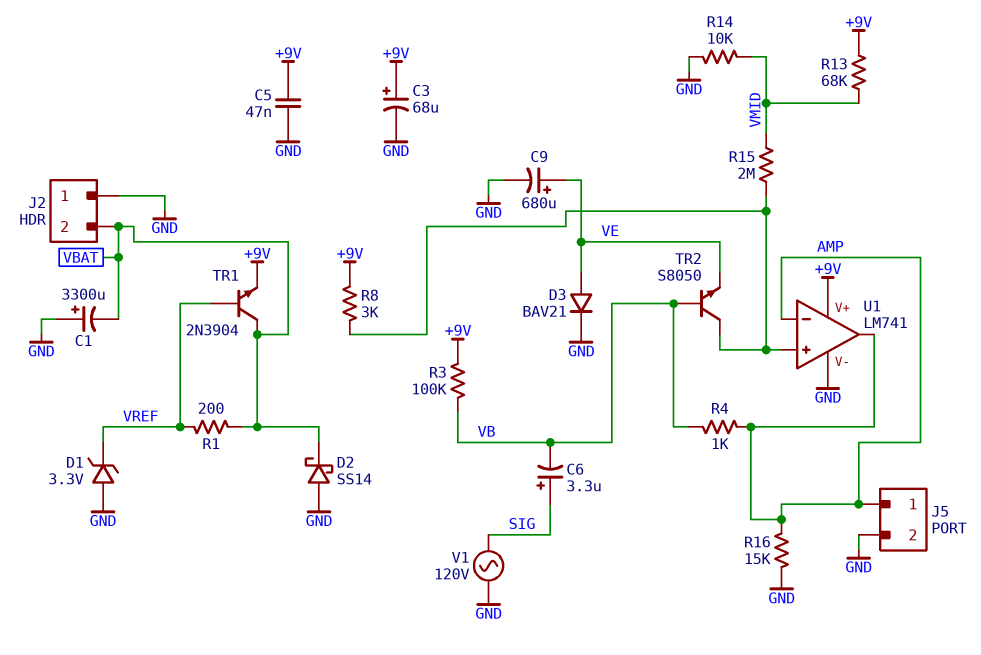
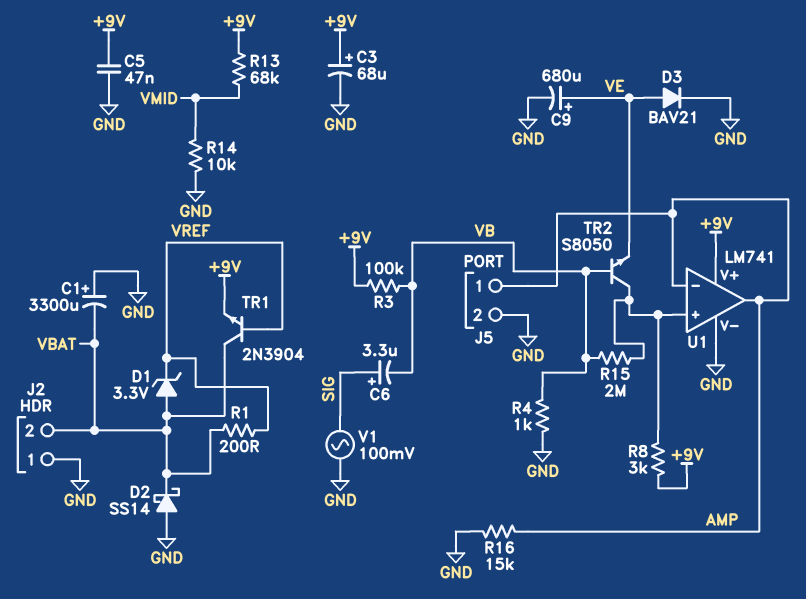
D1: zener 3.3V (A GND, K VREF) -> zener 3.3V (A VBAT, K VREF)
R4: 1k (AMP, VB) -> 1k (GND, VB)
R15: 2M (U1/in+, VMID) -> 2M (U1/in+, VB)
V1: AC 120V (GND, SIG) -> AC 100mV (GND, SIG)

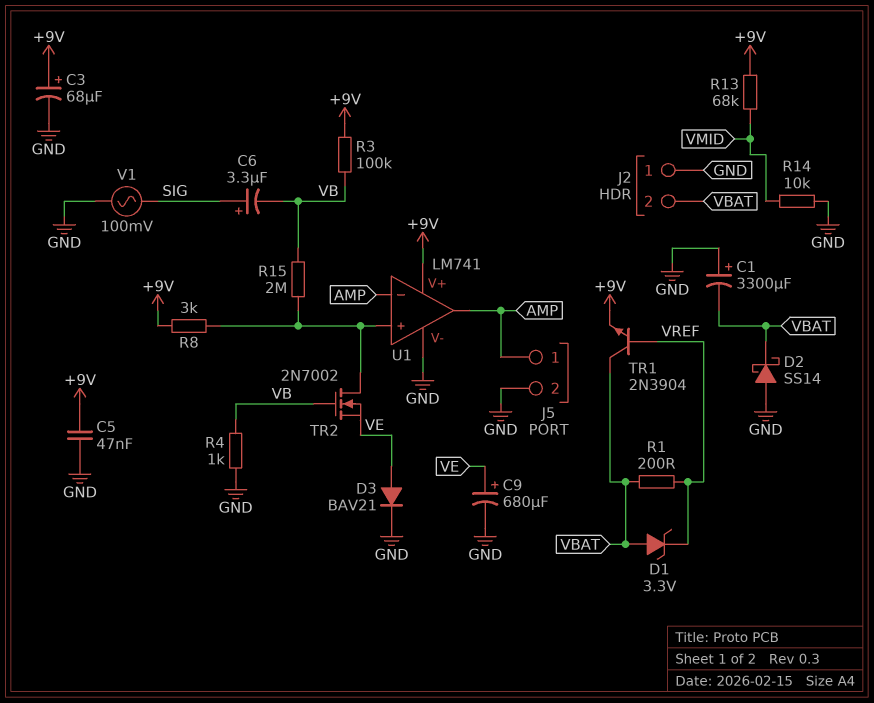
R16: 15k (AMP, GND) -> none
TR2: NPN S8050 (B VB, C U1/in+, E VE) -> NMOS 2N7002 (G VB, D U1/in+, S VE)

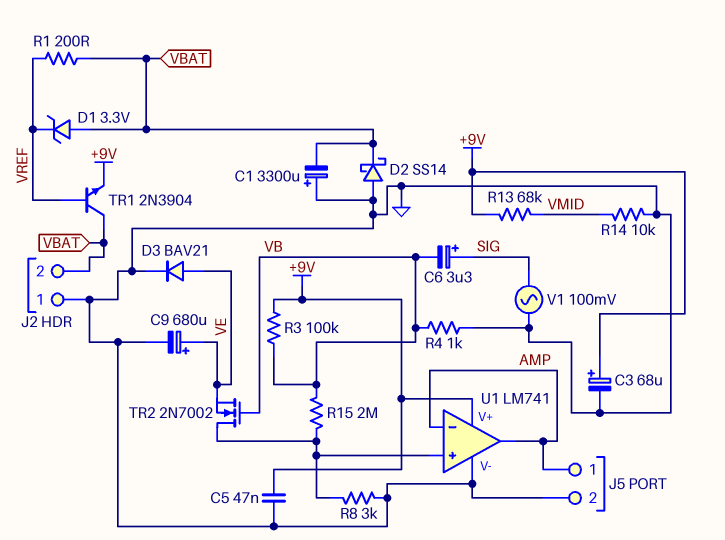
R8: 3k (+9V, U1/in+) -> 3k (GND, U1/in+)

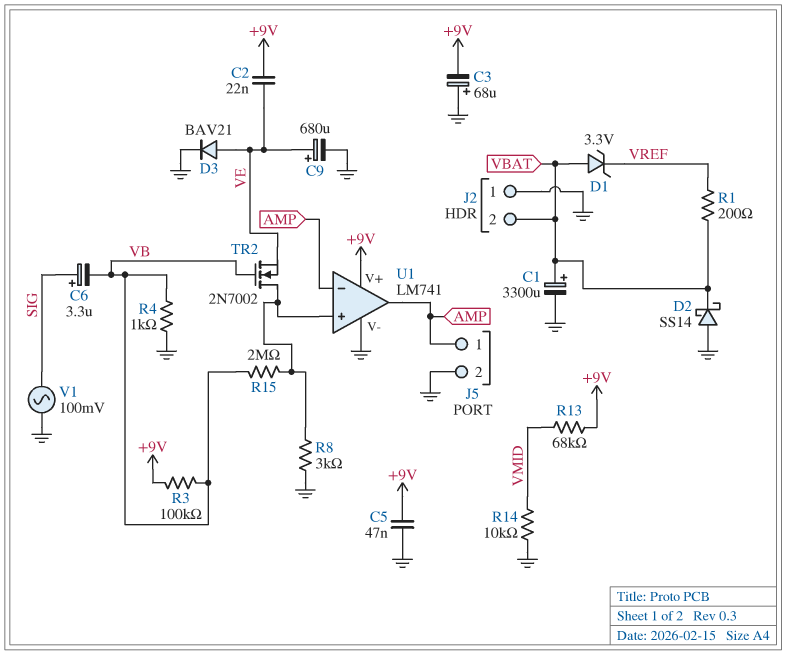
C1: 3300uF (plus GND, minus VBAT) -> 3300uF (plus VBAT, minus GND)
C2: none -> 22nF (+9V, VE)
C3: 68uF (plus +9V, minus GND) -> 68uF (plus GND, minus +9V)
TR1: NPN 2N3904 (B VREF, C VBAT, E +9V) -> none

